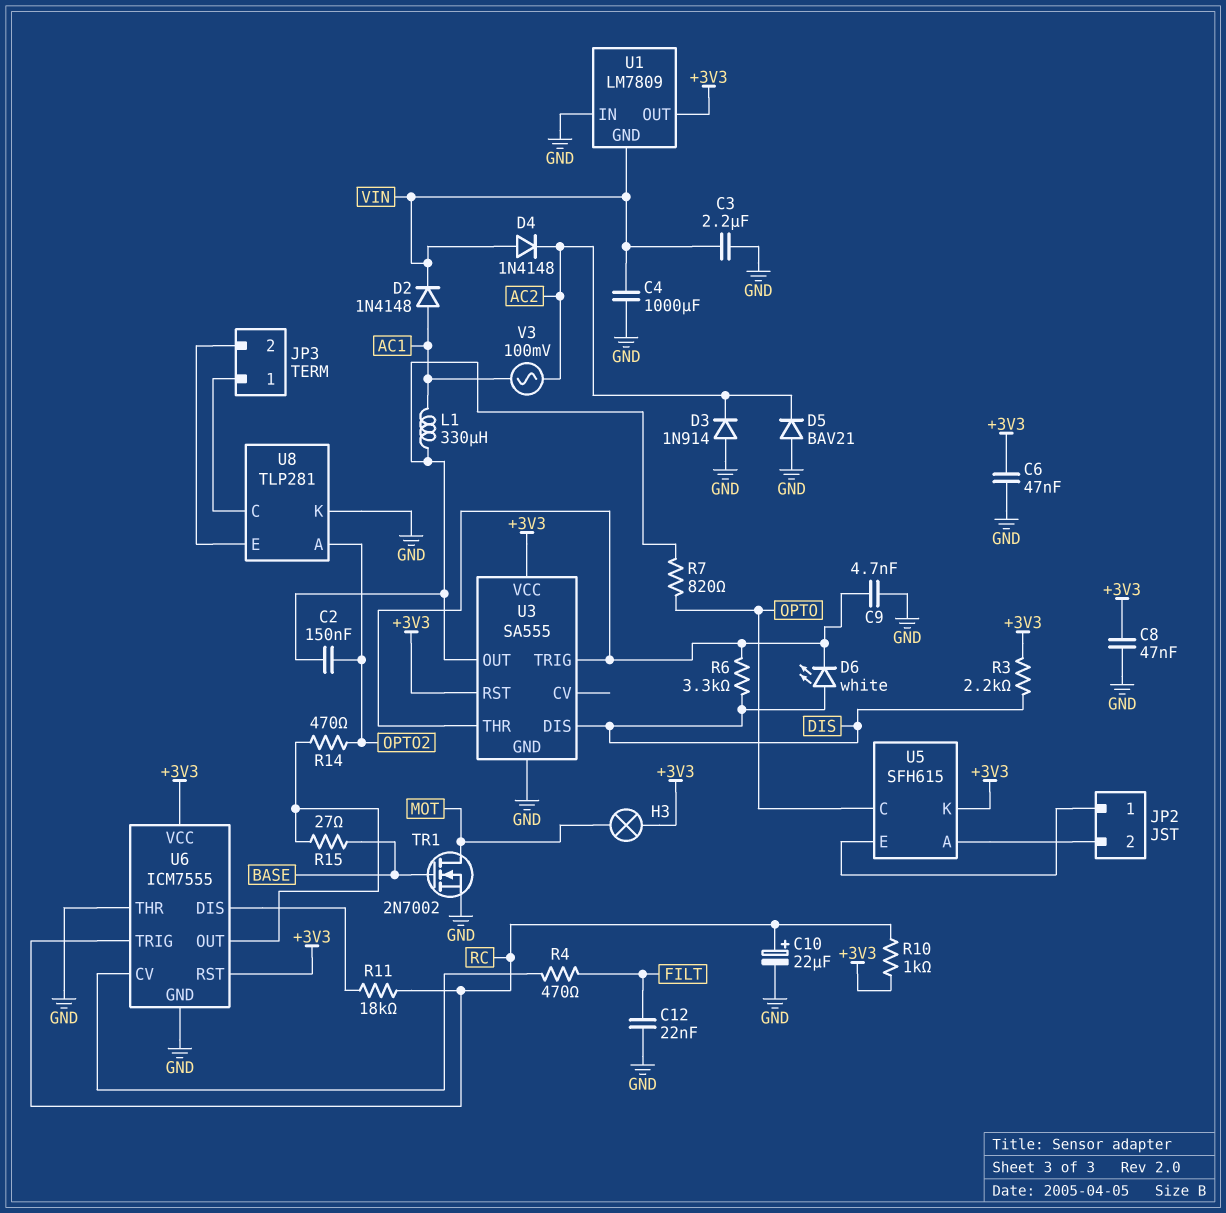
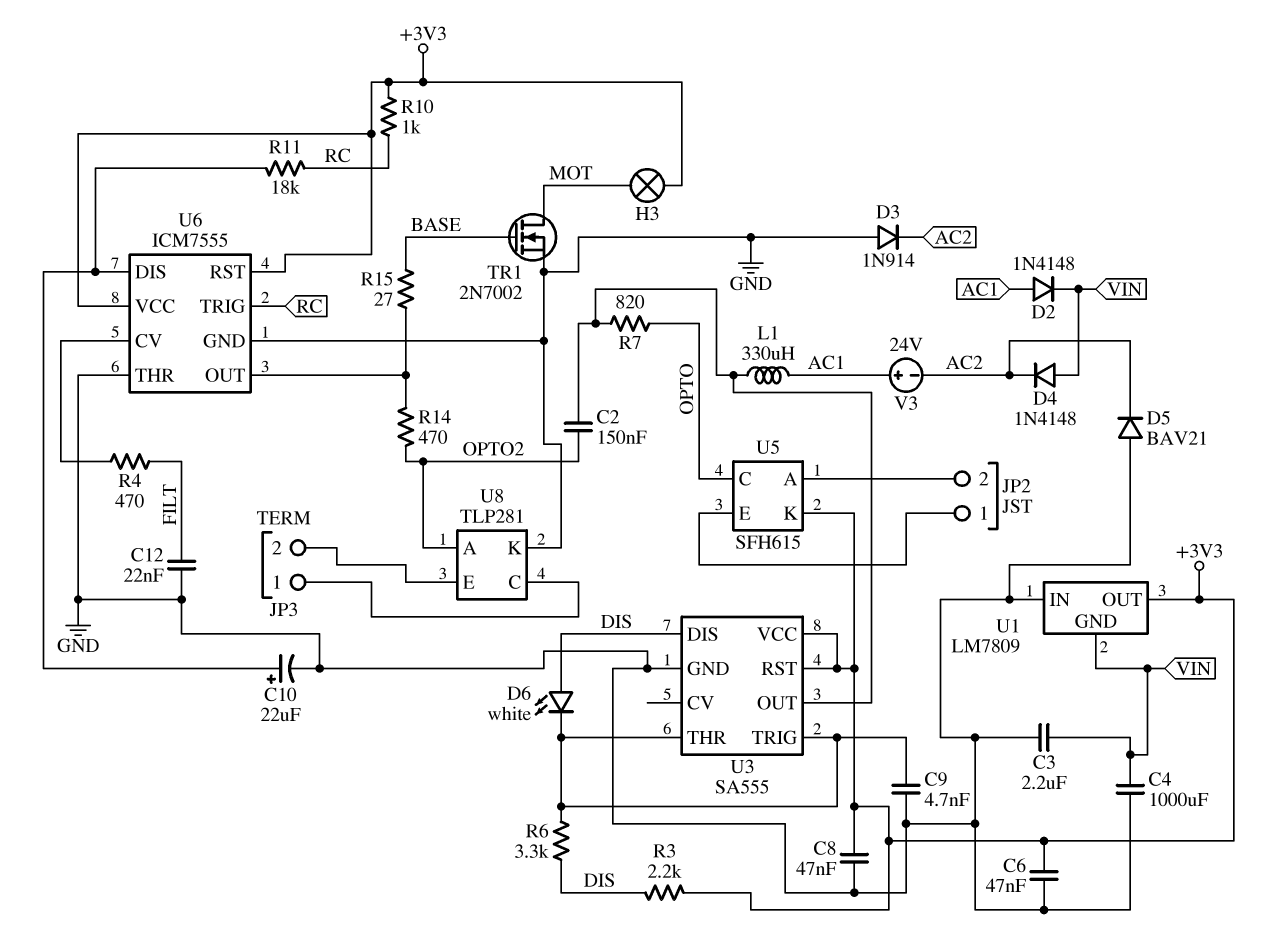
C10: 22uF (plus RC, minus GND) -> 22uF (plus U6/DIS, minus GND)
V3: AC 100mV (AC1, AC2) -> 24V (plus AC1, minus AC2)

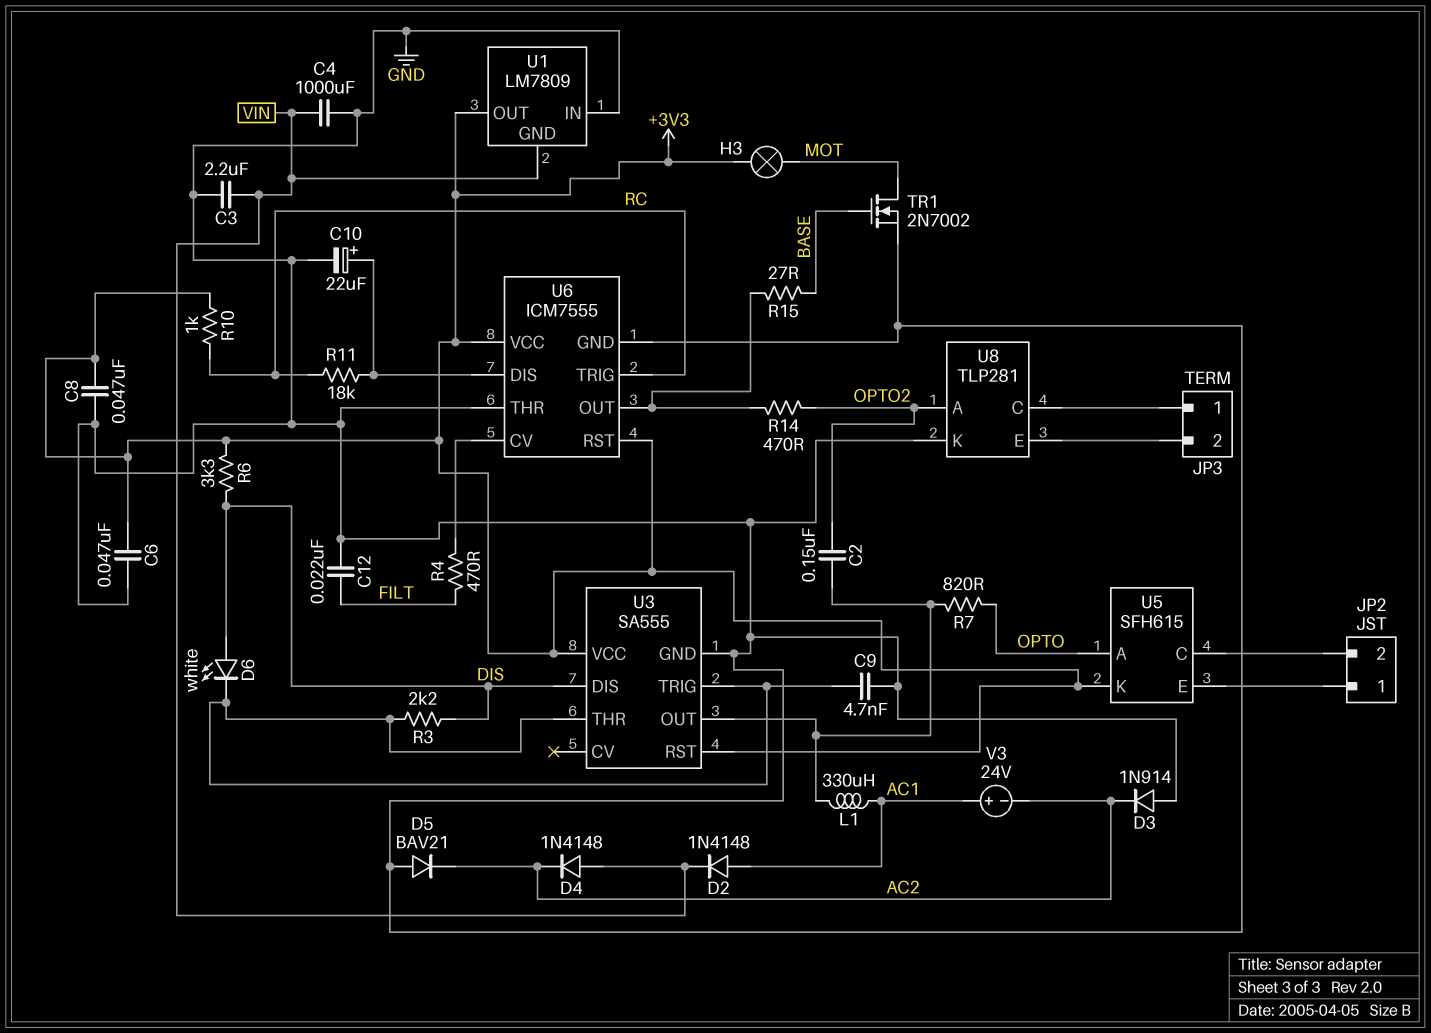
R3: 2.2k (+3V3, DIS) -> 2.2k (DIS, U3/THR)
R6: 3.3k (DIS, U3/THR) -> 3.3k (+3V3, DIS)
U5 pin A: JP2/2 -> OPTO
U5 pin C: OPTO -> JP2/2

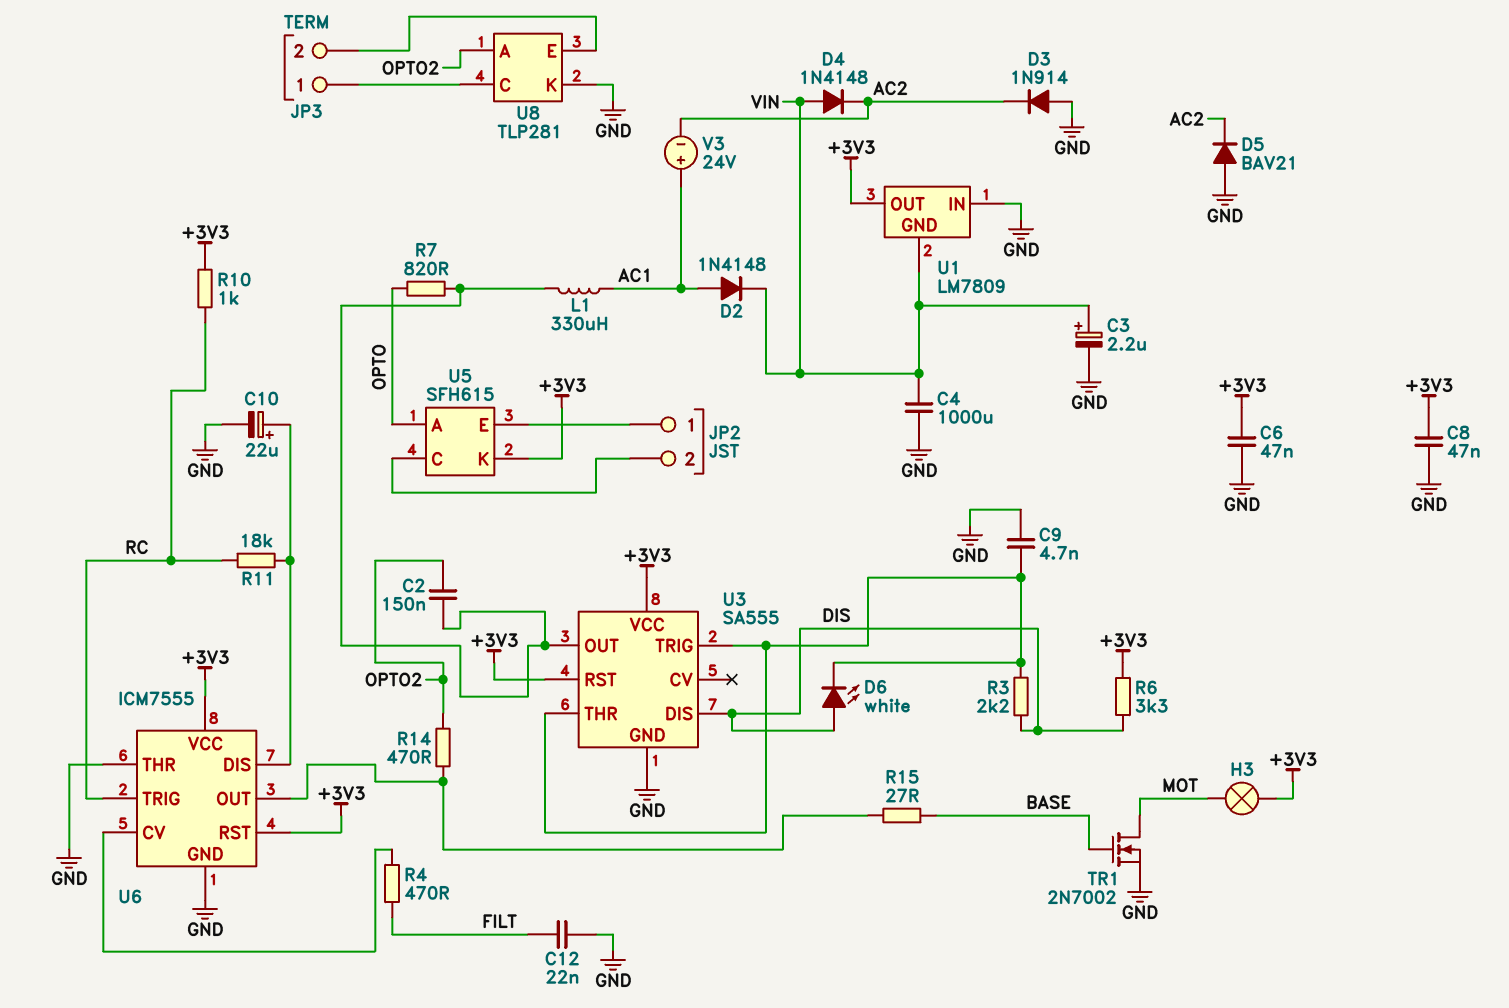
C3: 2.2uF (GND, VIN) -> 2.2uF (plus VIN, minus GND)

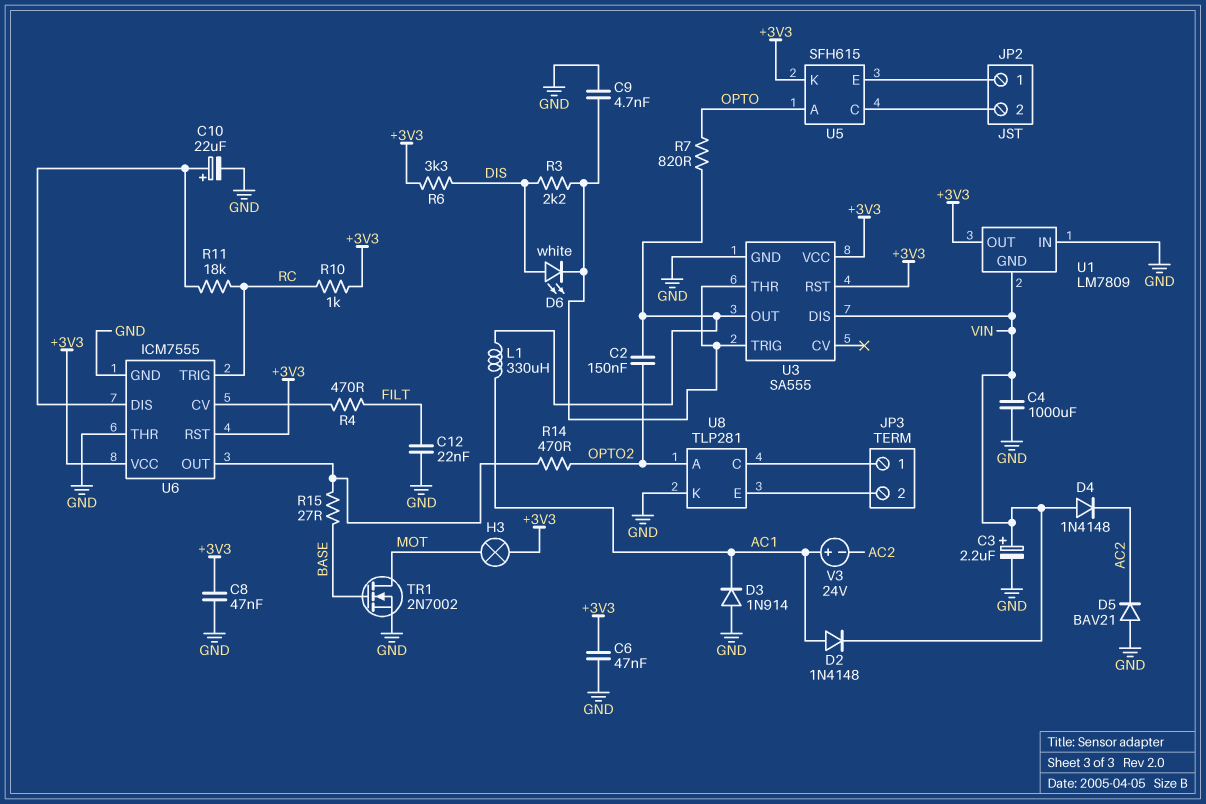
D3: diode 1N914 (A GND, K AC2) -> diode 1N914 (A GND, K AC1)
U3 pin DIS: DIS -> VIN

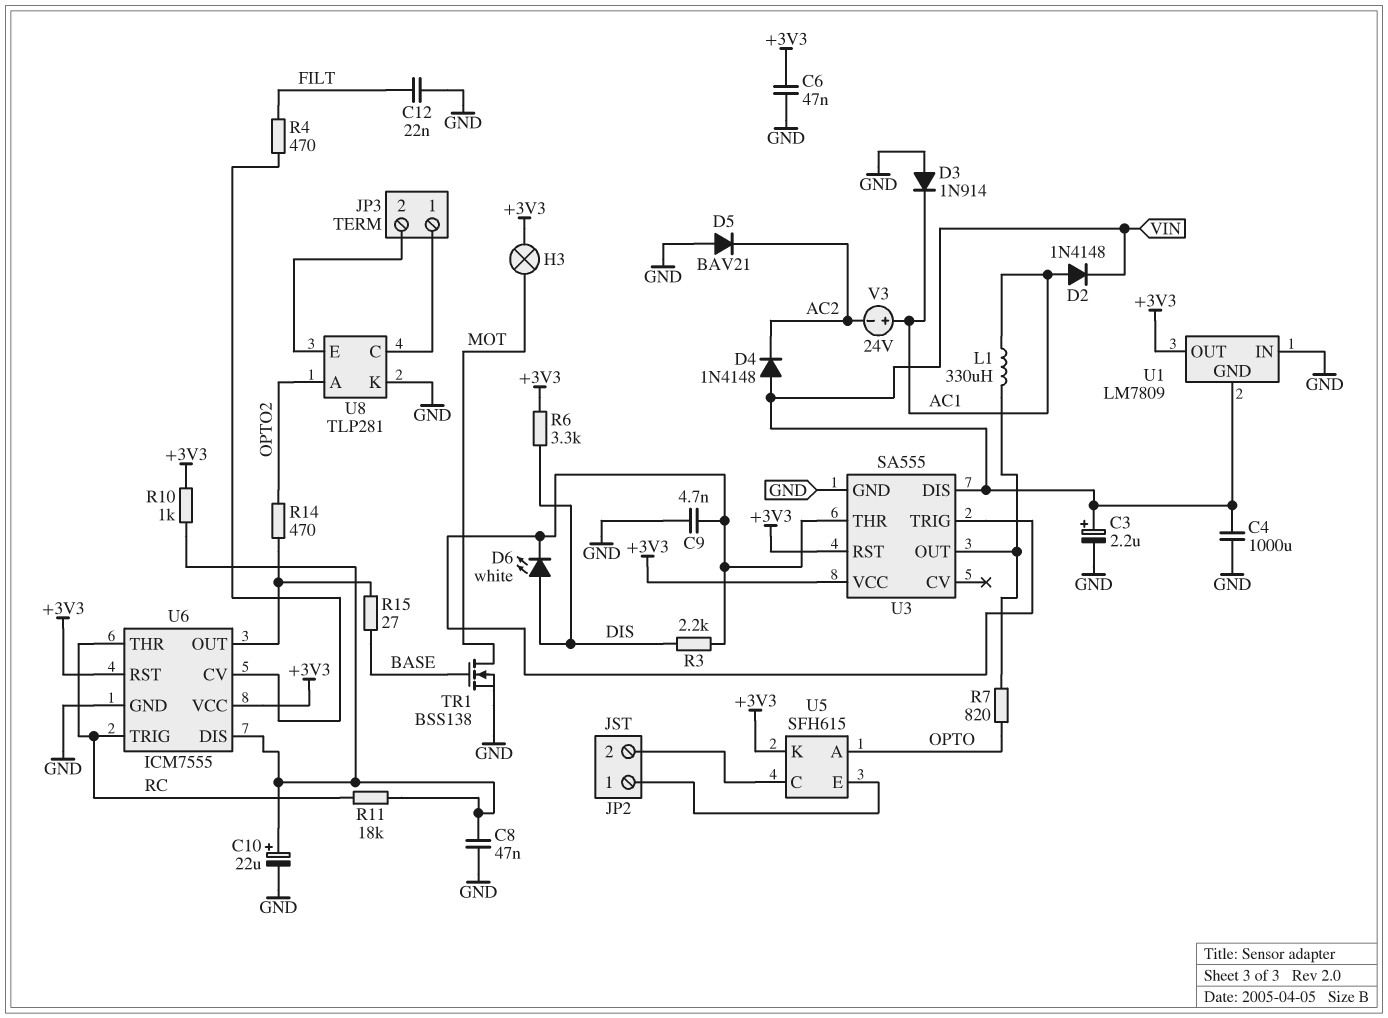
C2: 150nF (OPTO2, U3/OUT) -> none
C8: 47nF (+3V3, GND) -> 47nF (GND, U6/DIS)
R10: 1k (+3V3, RC) -> 1k (+3V3, U6/DIS)
TR1: NMOS 2N7002 (G BASE, D MOT, S GND) -> NMOS BSS138 (G BASE, D MOT, S GND)
U6 pin THR: GND -> RC

